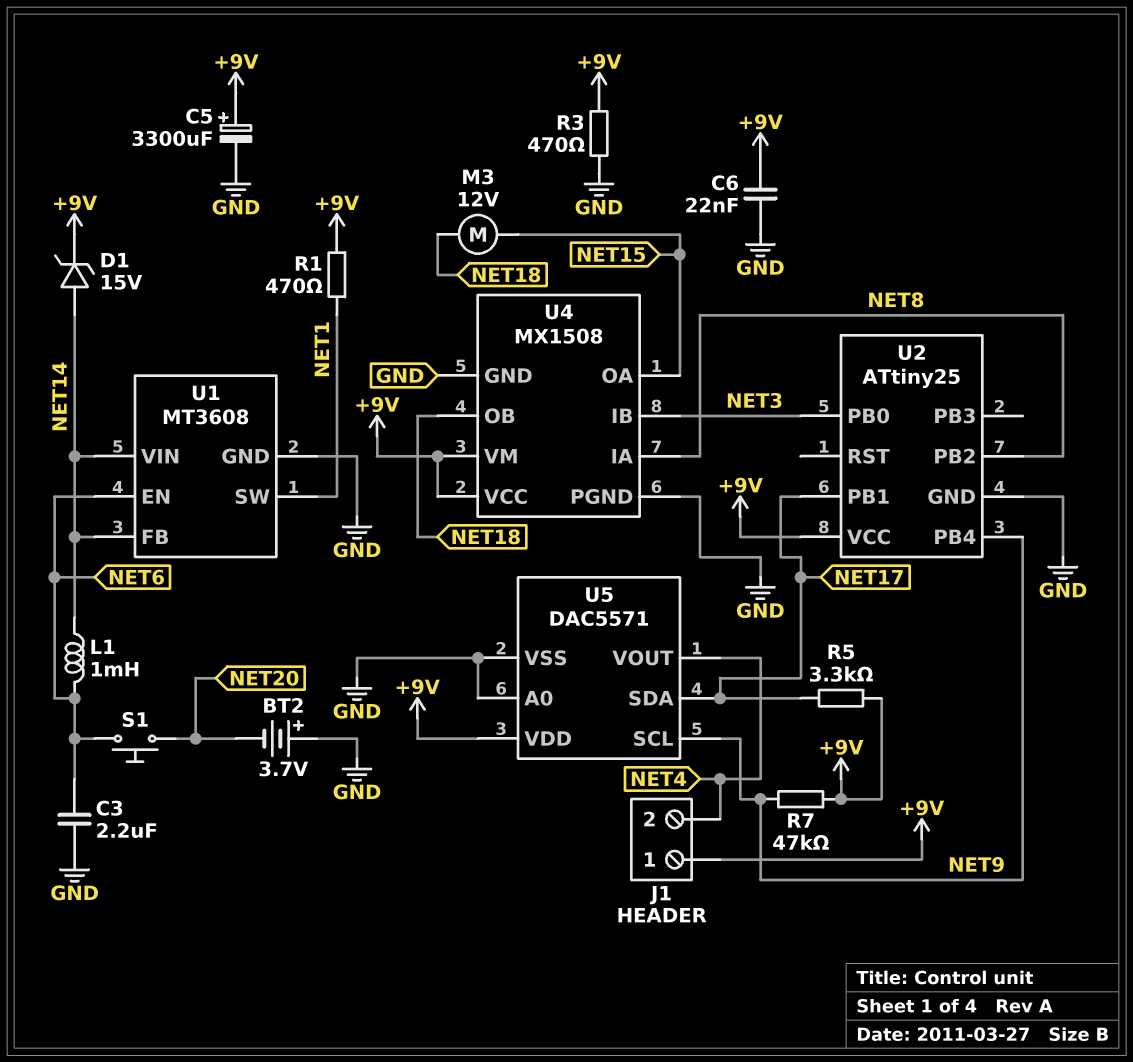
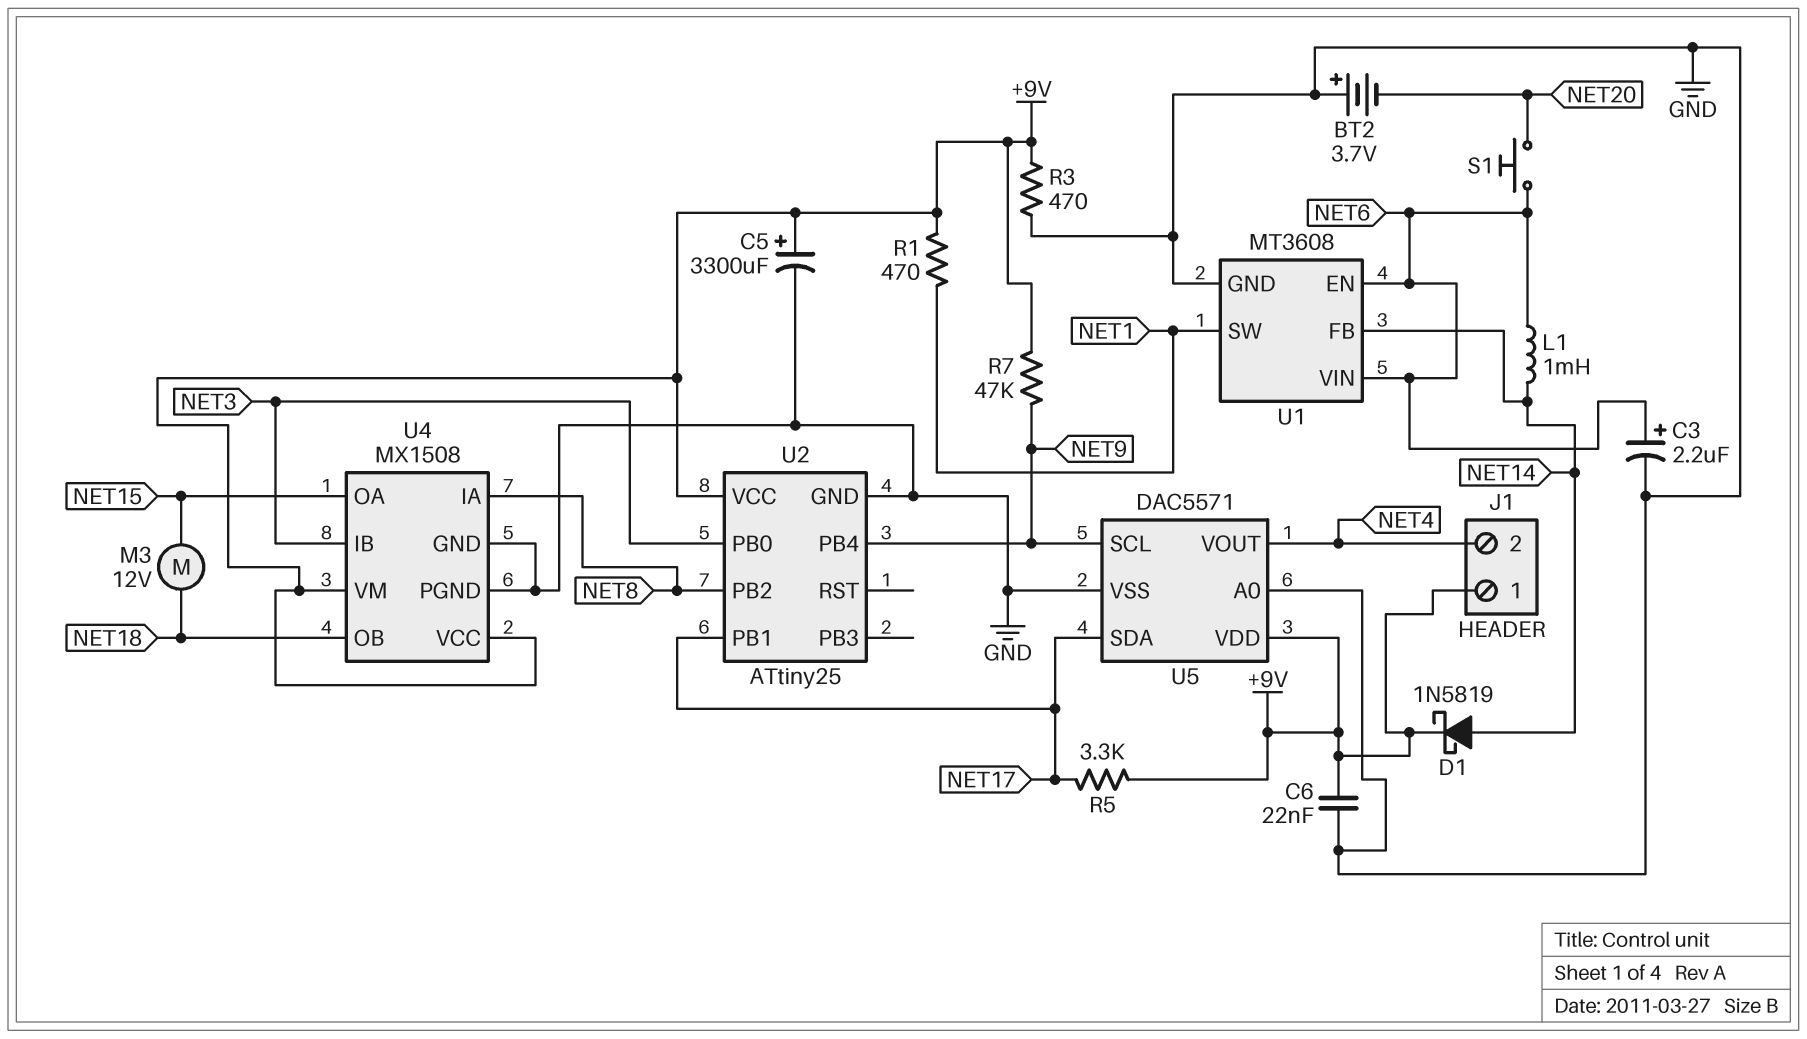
C3: 2.2uF (GND, NET6) -> 2.2uF (plus NET6, minus GND)
D1: zener 15V (A NET14, K +9V) -> schottky 1N5819 (A NET14, K +9V)
U1 pin VIN: NET14 -> NET6

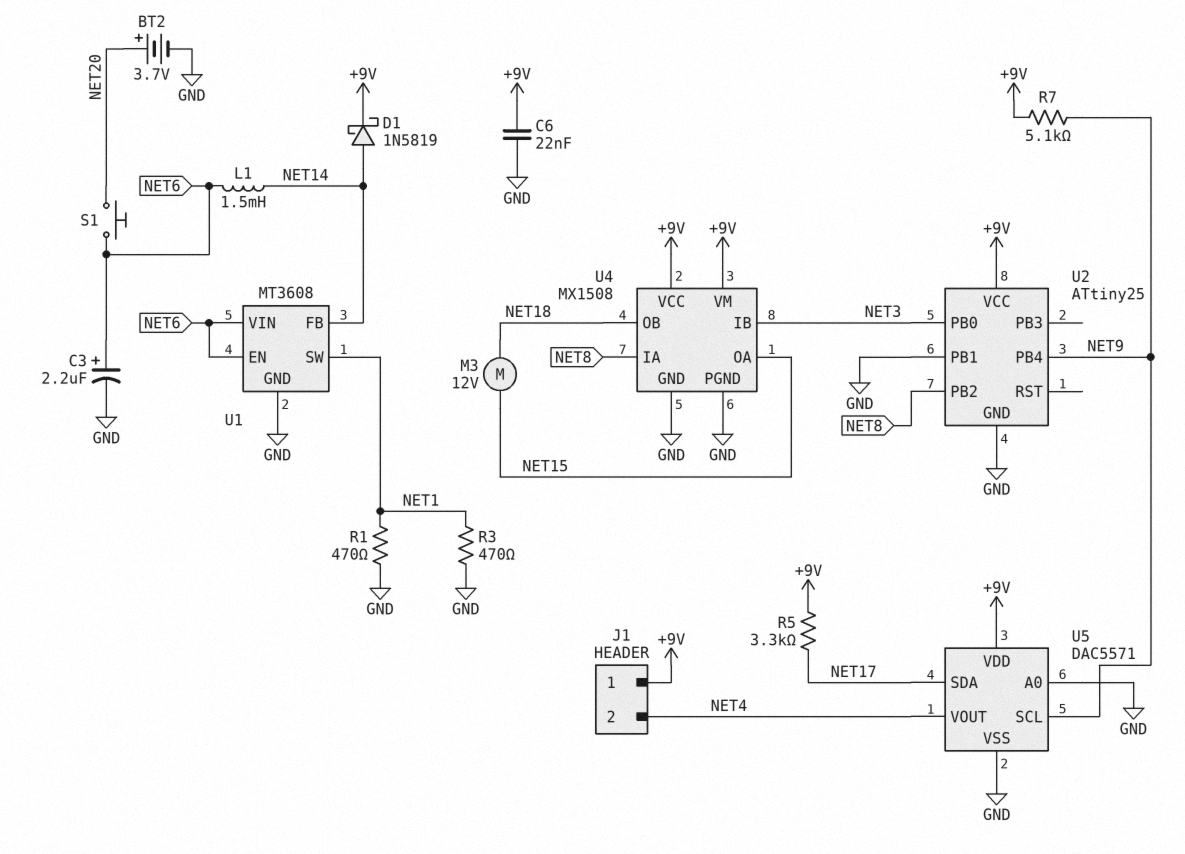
BT2: 3.7V (plus GND, minus NET20) -> 3.7V (plus NET20, minus GND)
C5: 3300uF (plus +9V, minus GND) -> none
L1: 1mH (NET6, NET14) -> 1.5mH (NET6, NET14)
R1: 470 (+9V, NET1) -> 470 (GND, NET1)
R3: 470 (+9V, GND) -> 470 (GND, NET1)
R7: 47k (+9V, NET9) -> 5.1k (+9V, NET9)
U2 pin PB1: NET17 -> GND

